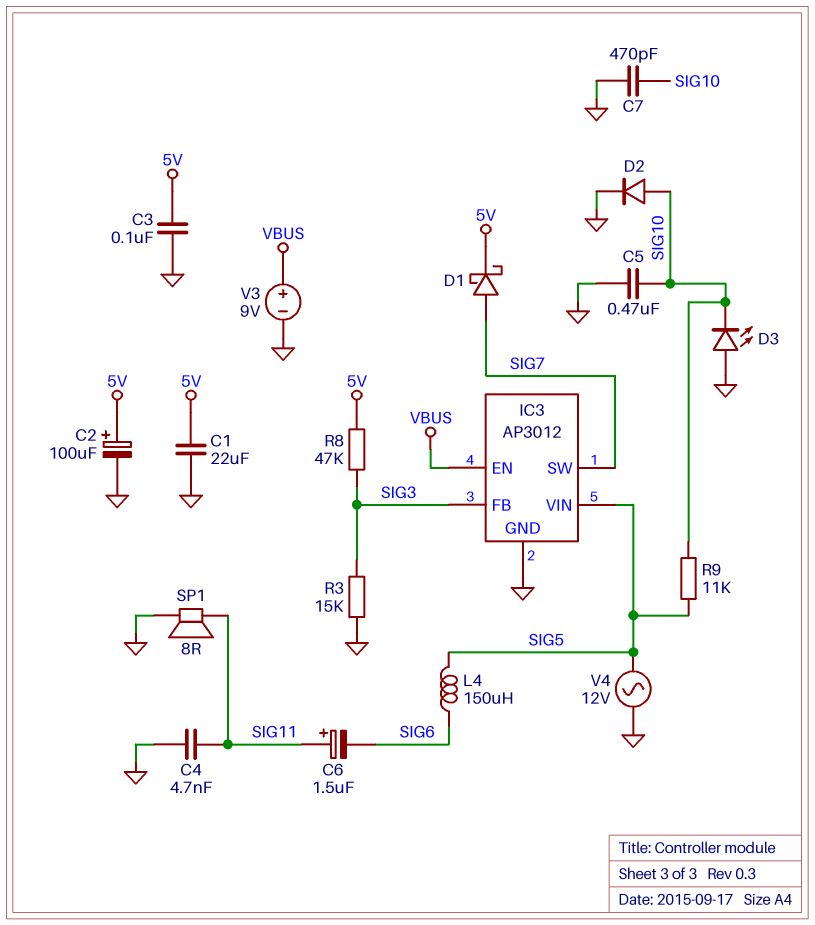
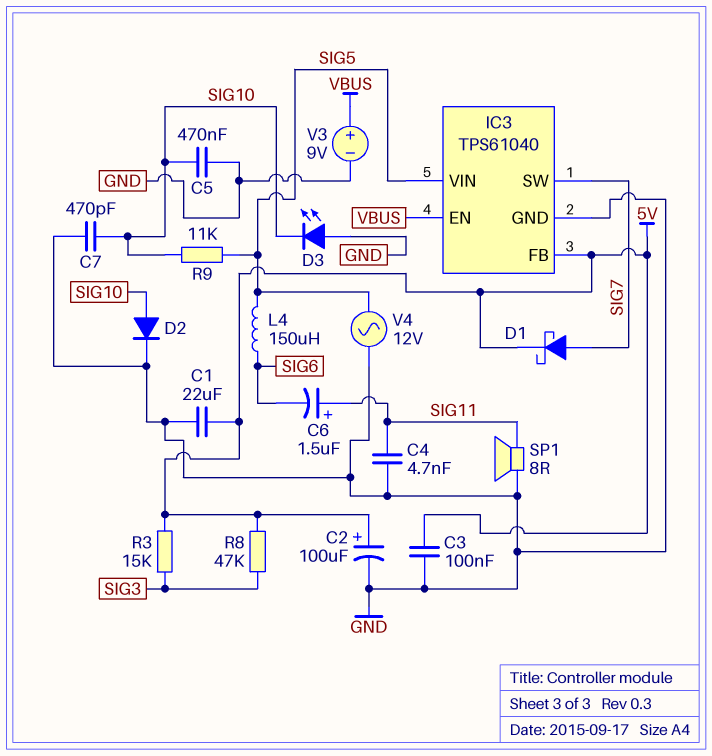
IC3: AP3012 -> TPS61040
IC3 pin FB: SIG3 -> 5V
R3: 15k (GND, SIG3) -> 15k (5V, SIG3)

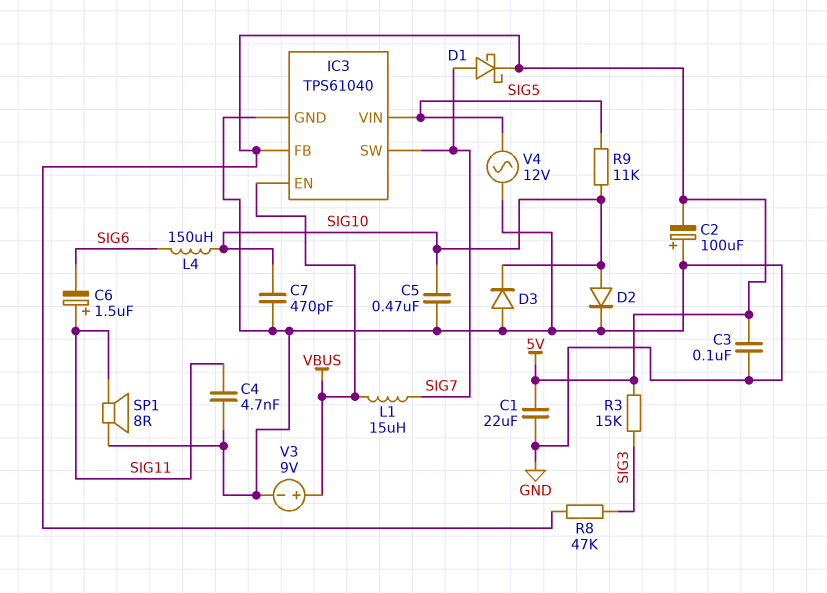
C2: 100uF (plus 5V, minus GND) -> 100uF (plus GND, minus 5V)
D3: LED (A GND, K SIG10) -> diode (A GND, K SIG10)
L1: none -> 15uH (SIG7, VBUS)
L4: 150uH (SIG5, SIG6) -> 150uH (SIG6, SIG10)

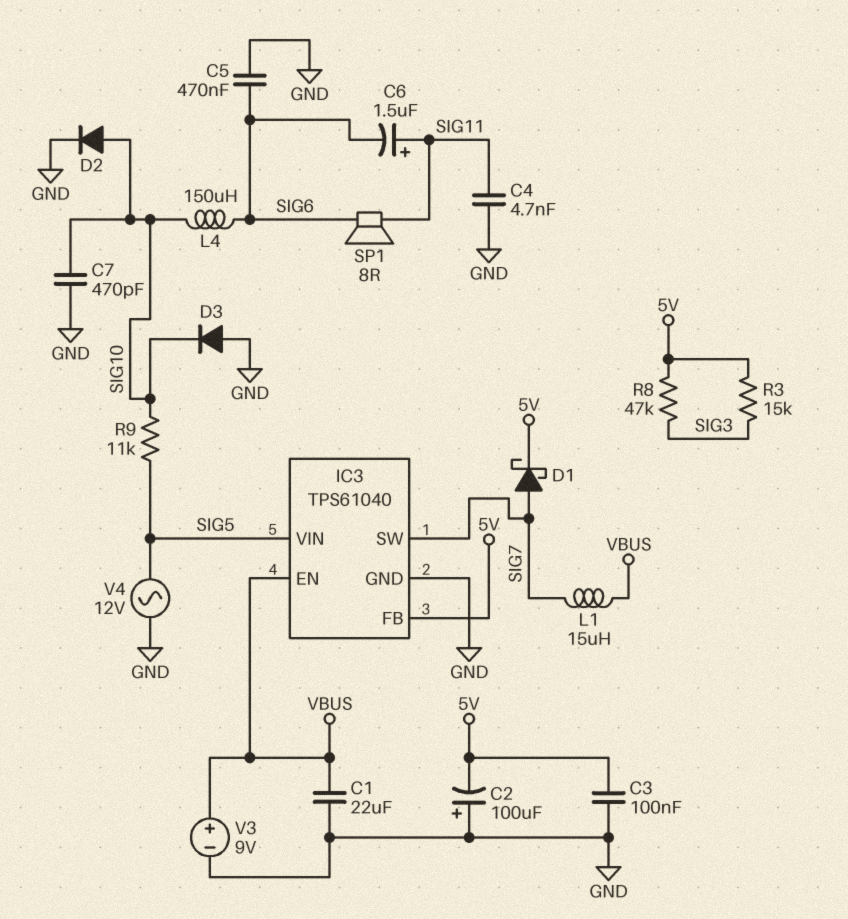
C1: 22uF (5V, GND) -> 22uF (GND, VBUS)
C5: 470nF (GND, SIG10) -> 470nF (GND, SIG6)
SP1: speaker 8R (GND, SIG11) -> speaker 8R (SIG6, SIG11)

